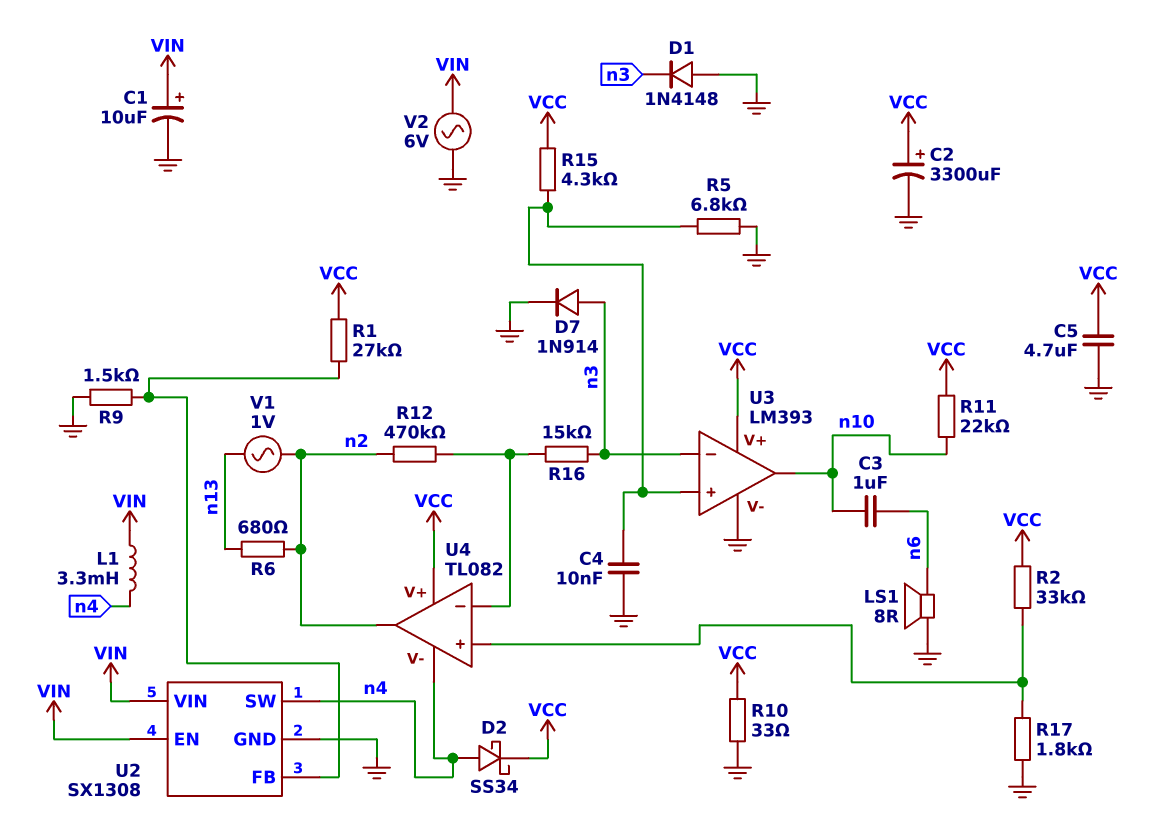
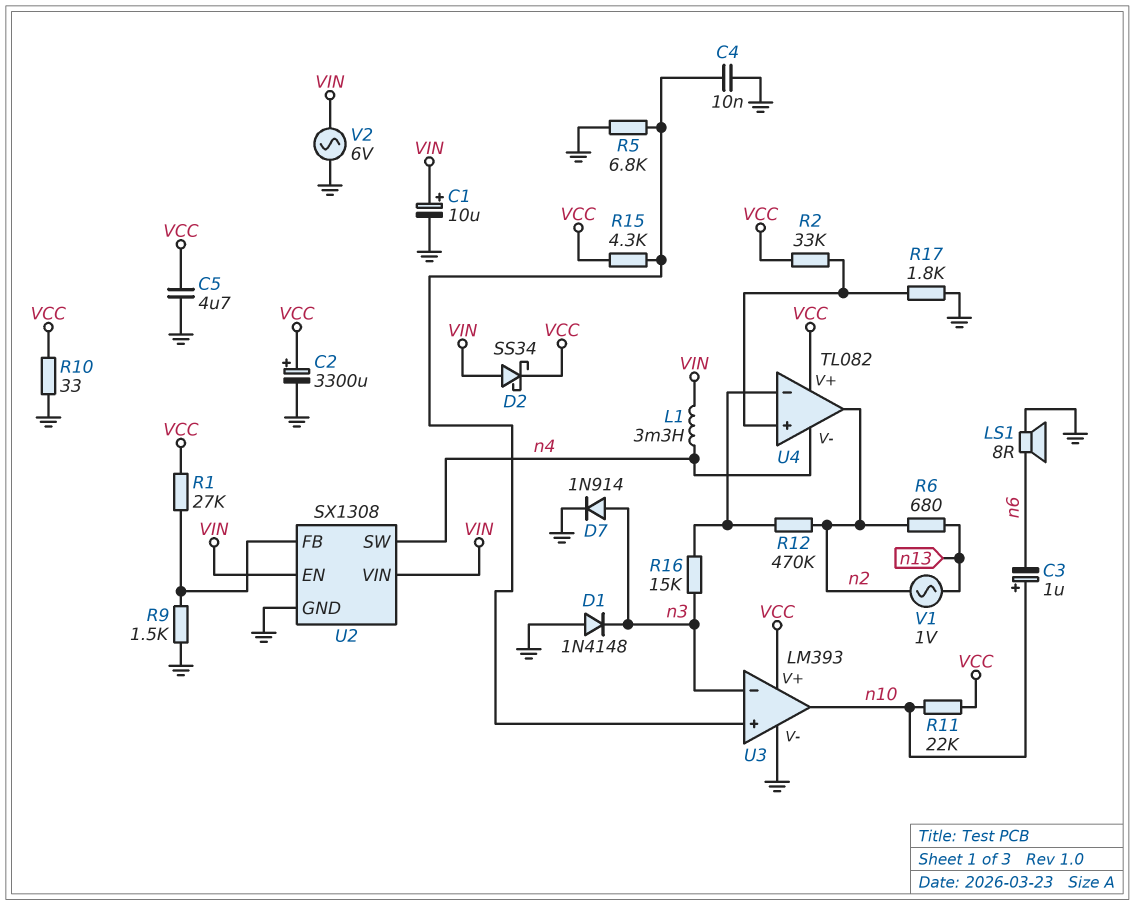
C3: 1uF (n6, n10) -> 1uF (plus n10, minus n6)
D2: schottky SS34 (A n4, K VCC) -> schottky SS34 (A VIN, K VCC)

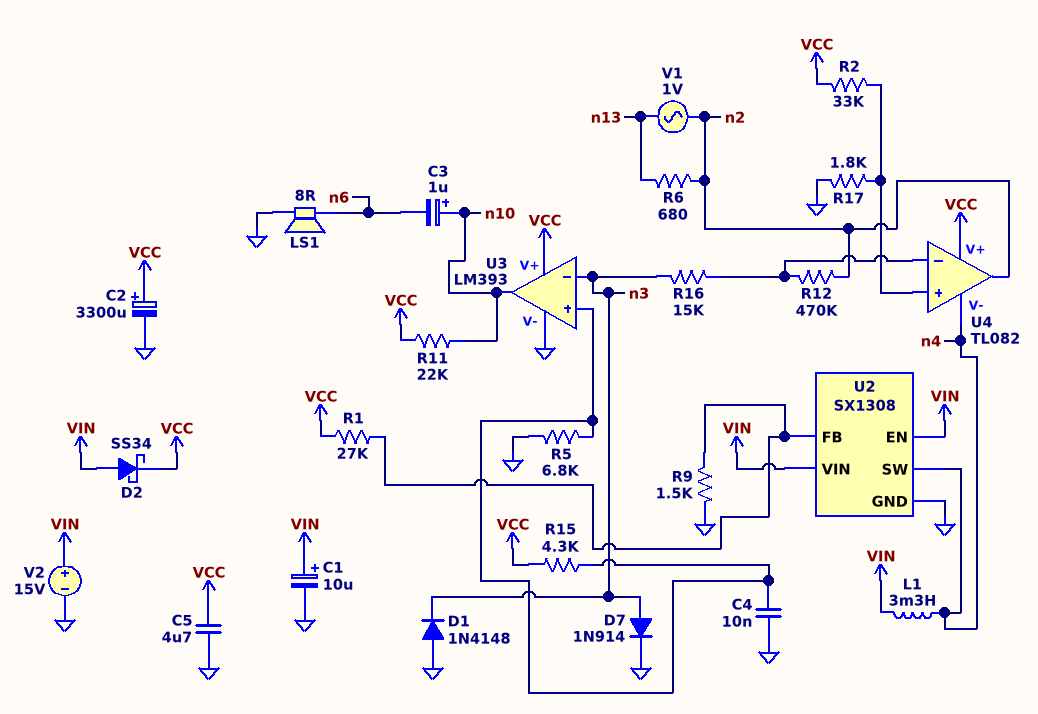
R10: 33 (GND, VCC) -> none
V2: AC 6V (GND, VIN) -> 15V (plus VIN, minus GND)

